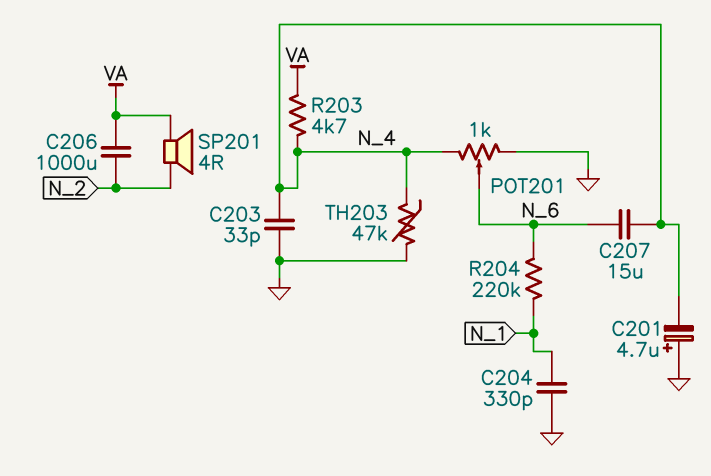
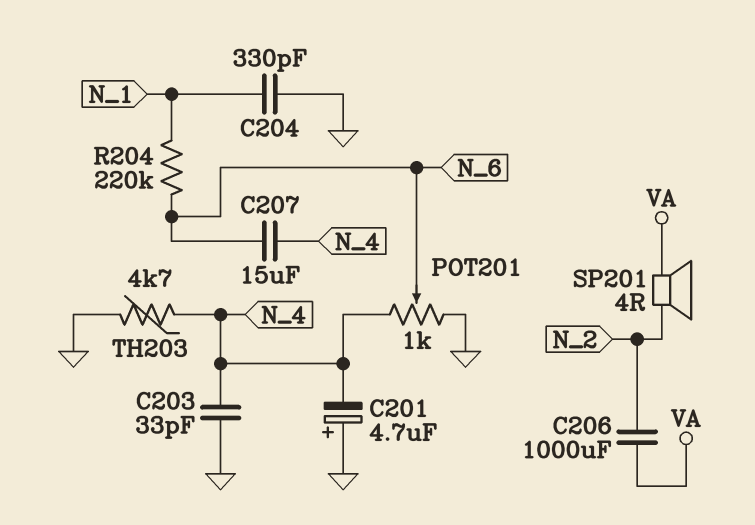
R203: 4.7k (N_4, VA) -> none
TH203: 47k (GND, N_4) -> 4.7k (GND, N_4)

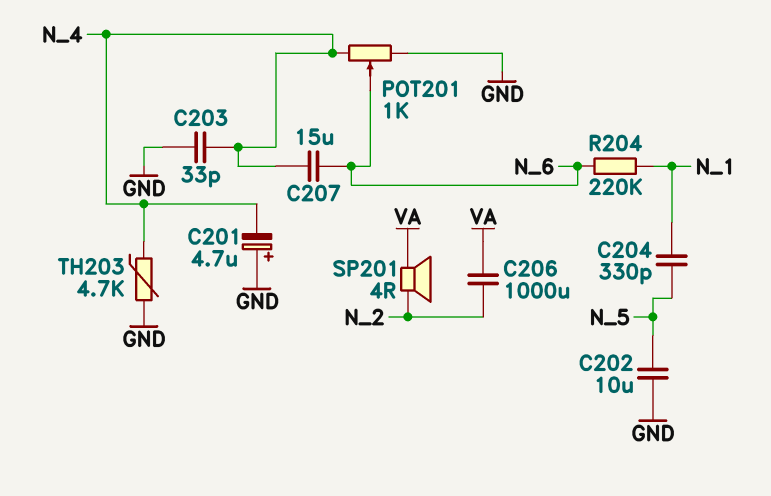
C202: none -> 10uF (GND, N_5)
C204: 330pF (GND, N_1) -> 330pF (N_1, N_5)

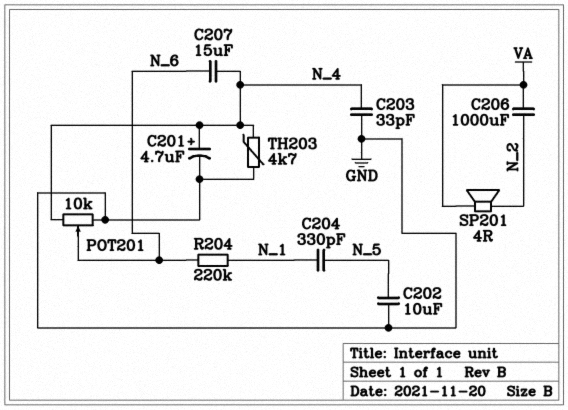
C201: 4.7uF (plus GND, minus N_4) -> 4.7uF (plus N_4, minus GND)
POT201: 1k (GND, N_4, wiper N_6) -> 10k (GND, N_4, wiper N_6)

